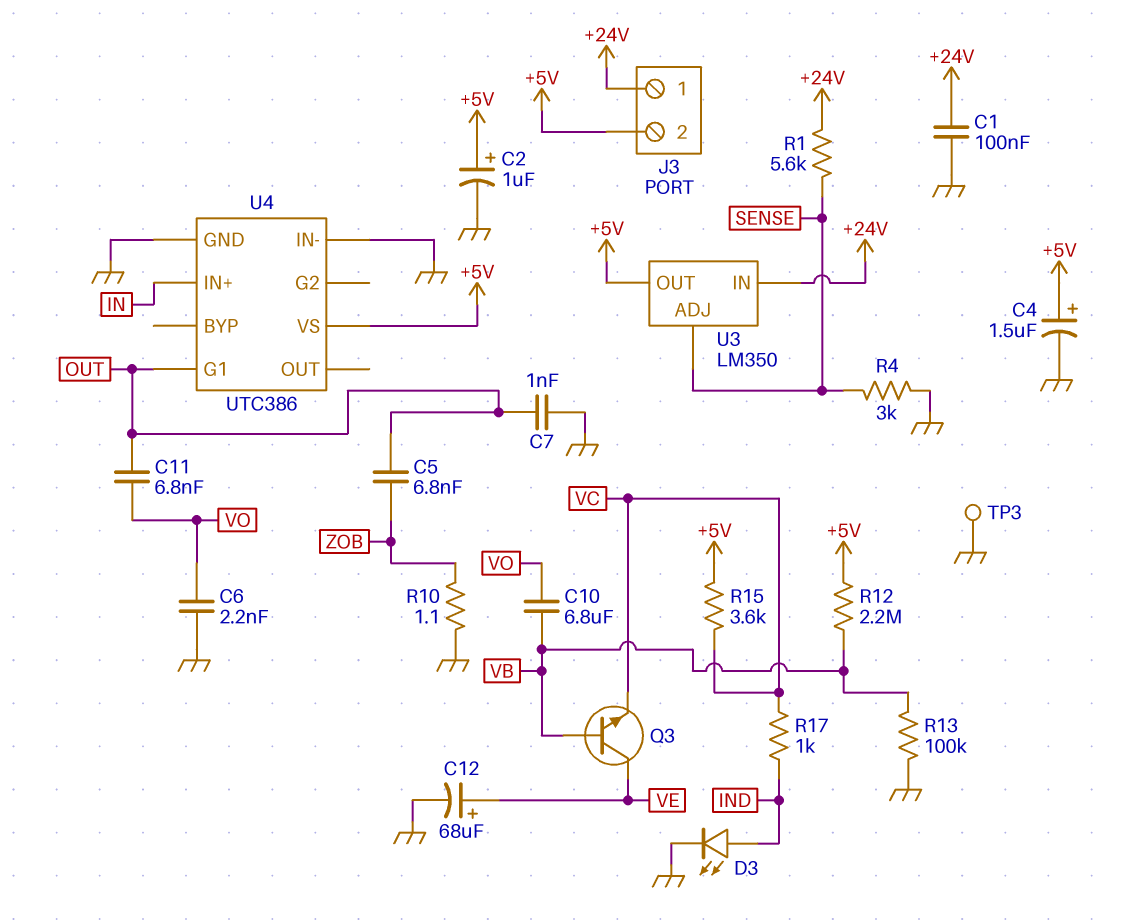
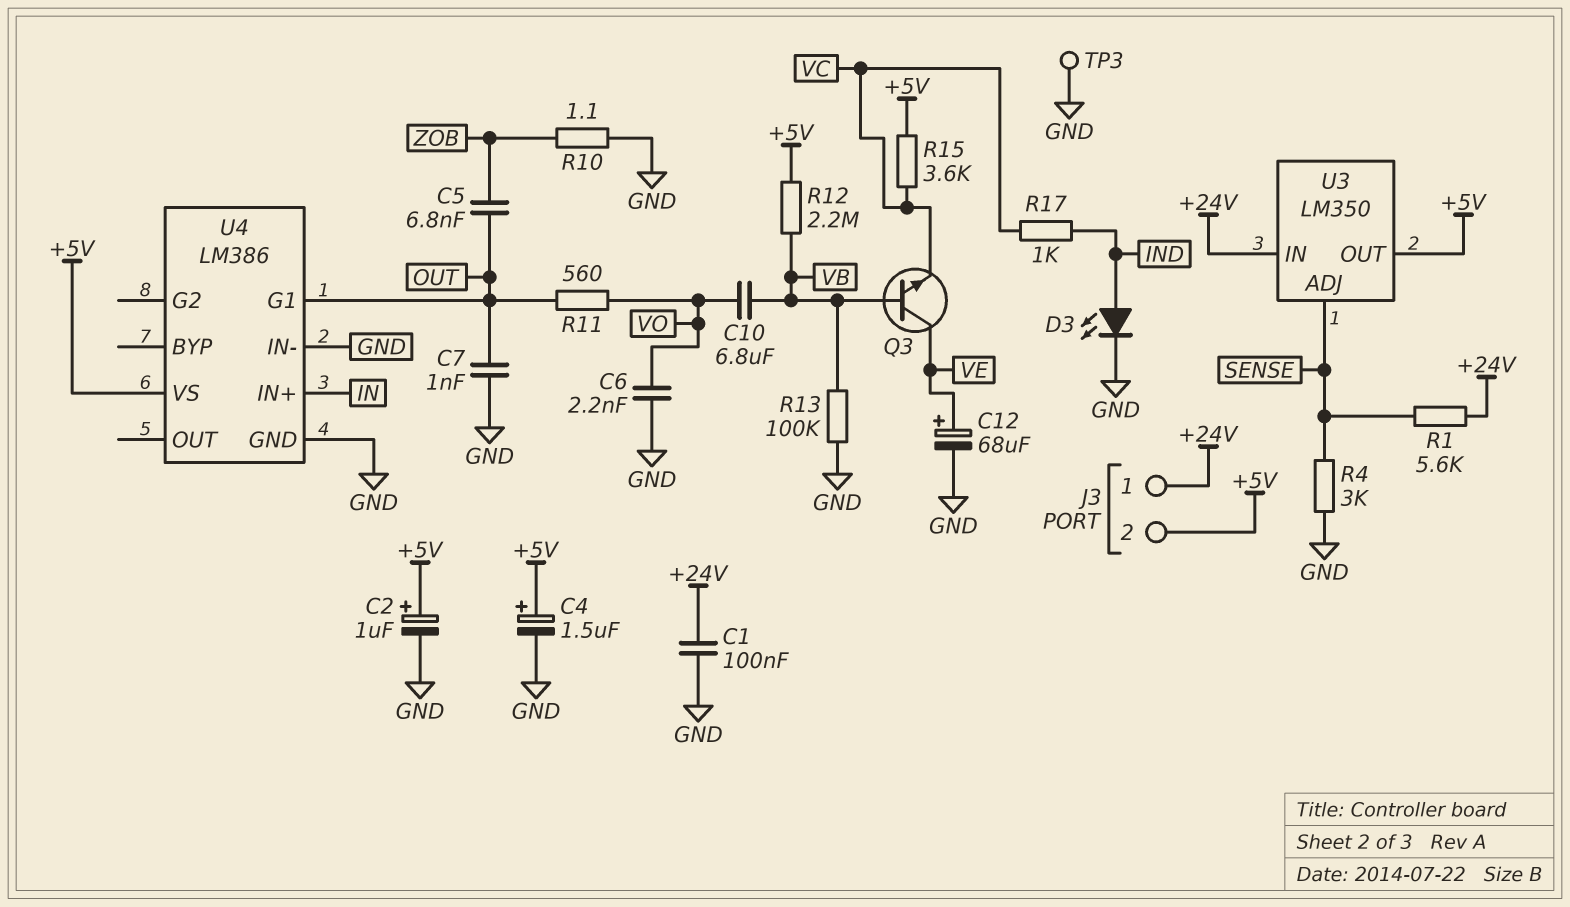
C11: 6.8nF (OUT, VO) -> none
R11: none -> 560 (OUT, VO)
U4: UTC386 -> LM386

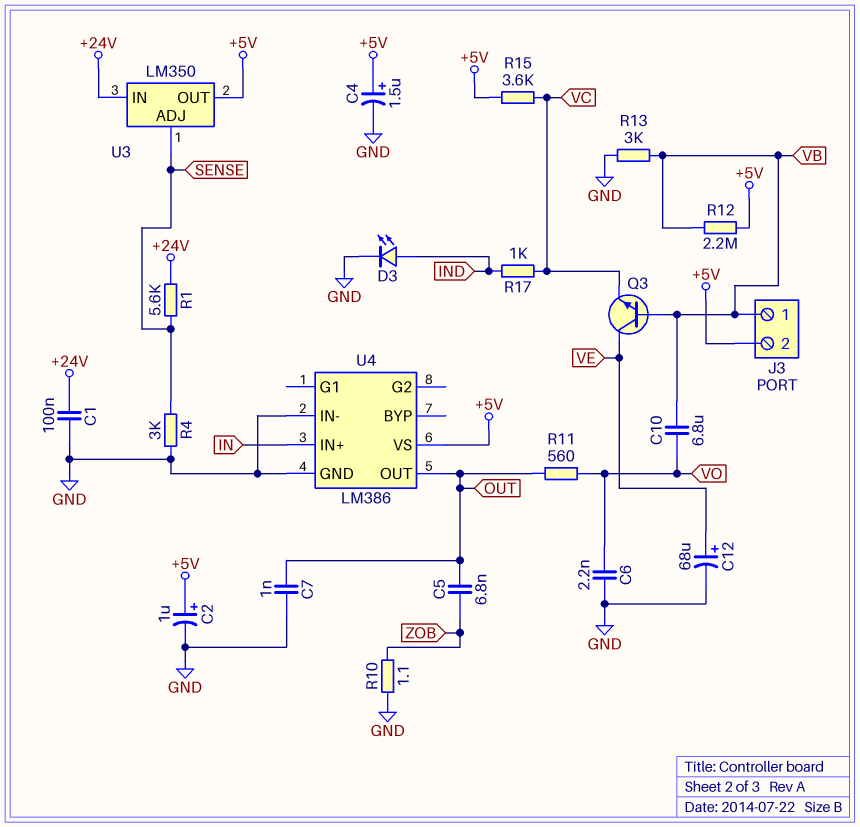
J3 pin 1: +24V -> VB
R13: 100k (GND, VB) -> 3k (GND, VB)
TP3: test point (GND) -> none
U4 pin G1: OUT -> none
U4 pin OUT: none -> OUT

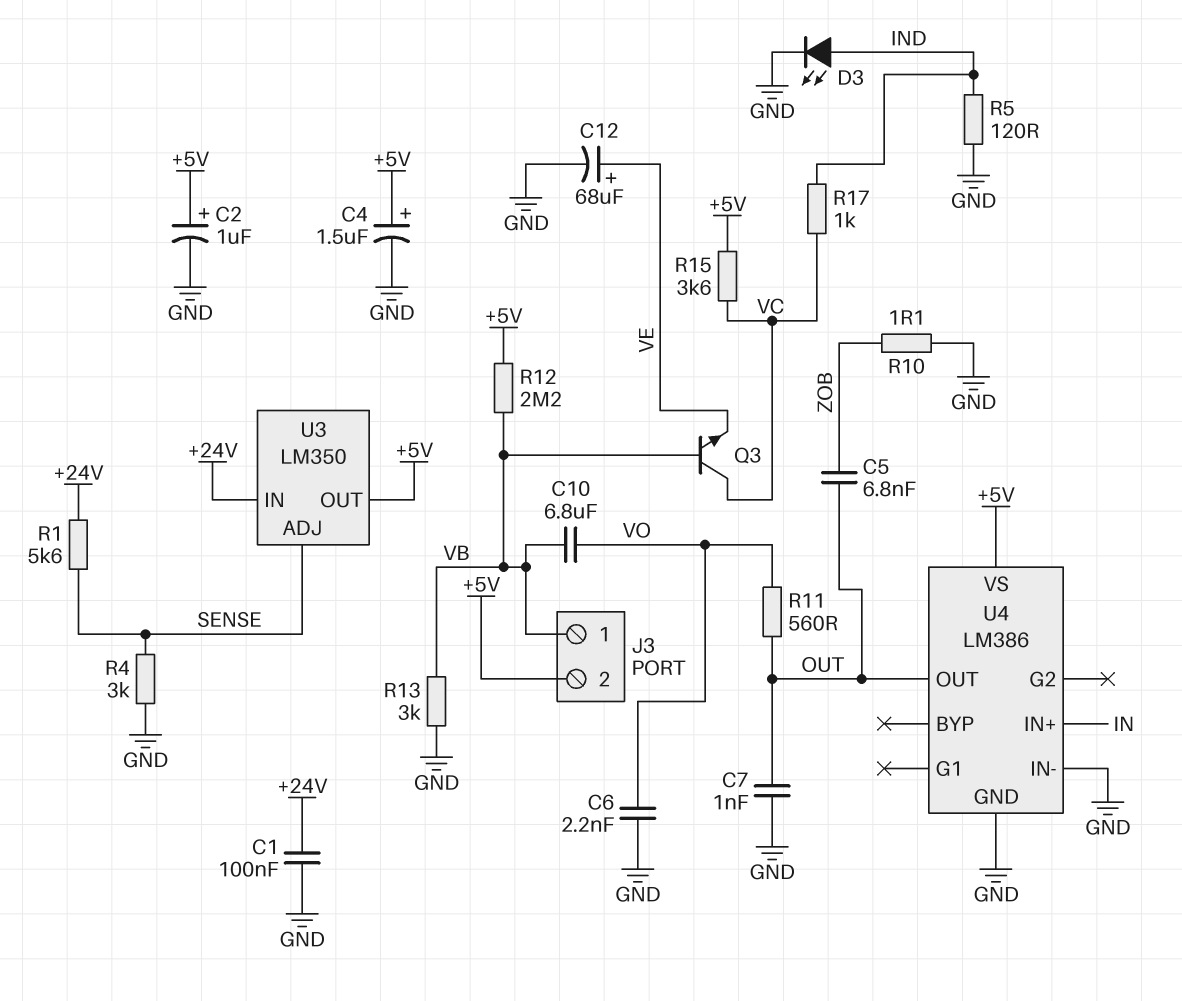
Q3: NPN (B VB, C VE, E VC) -> NPN (B VB, C VC, E VE)
R5: none -> 120 (GND, IND)

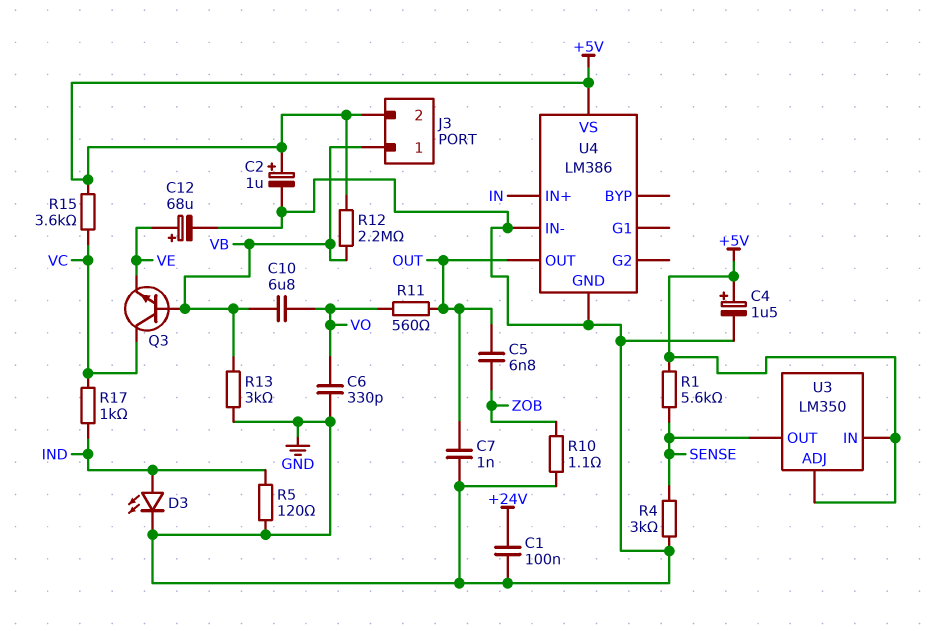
C6: 2.2nF (GND, VO) -> 330pF (GND, VO)
R1: 5.6k (+24V, SENSE) -> 5.6k (+5V, SENSE)
U3 pin ADJ: SENSE -> +5V
U3 pin IN: +24V -> +5V
U3 pin OUT: +5V -> SENSE

